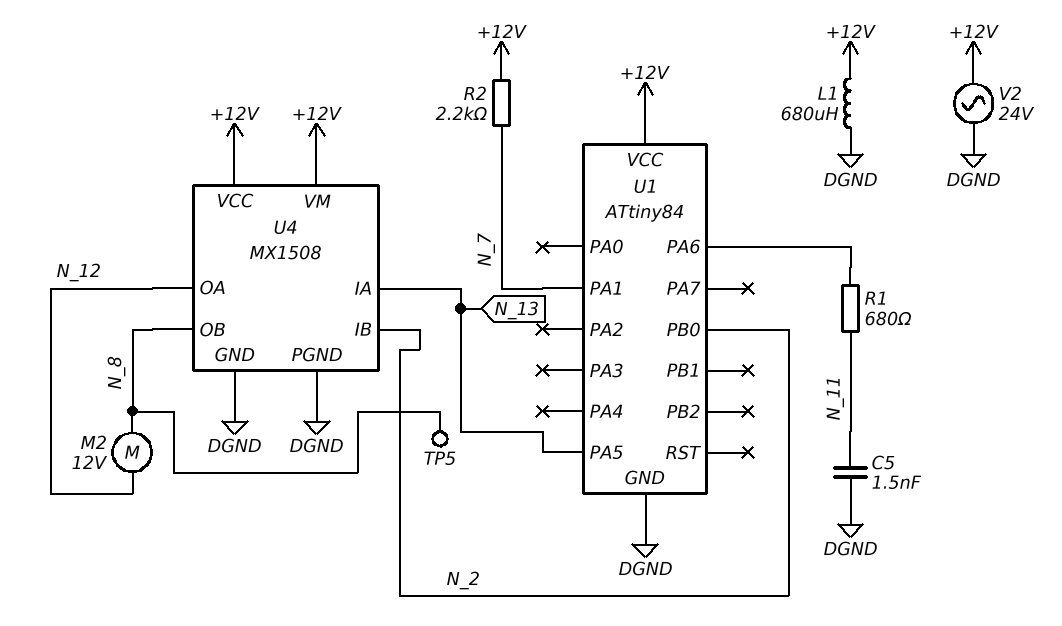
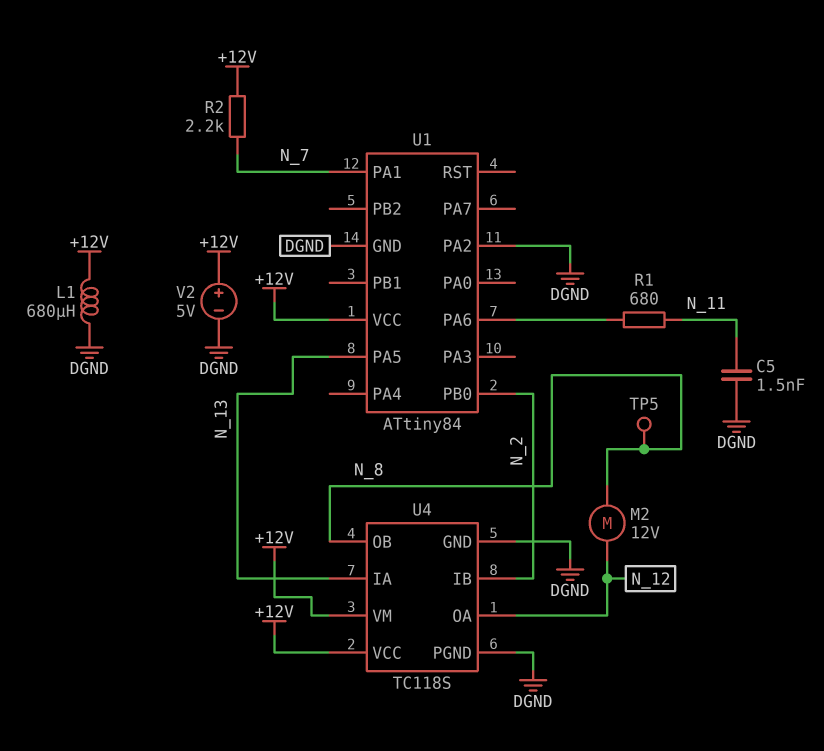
U1 pin PA2: none -> DGND
U4: MX1508 -> TC118S
V2: AC 24V (+12V, DGND) -> 5V (plus +12V, minus DGND)

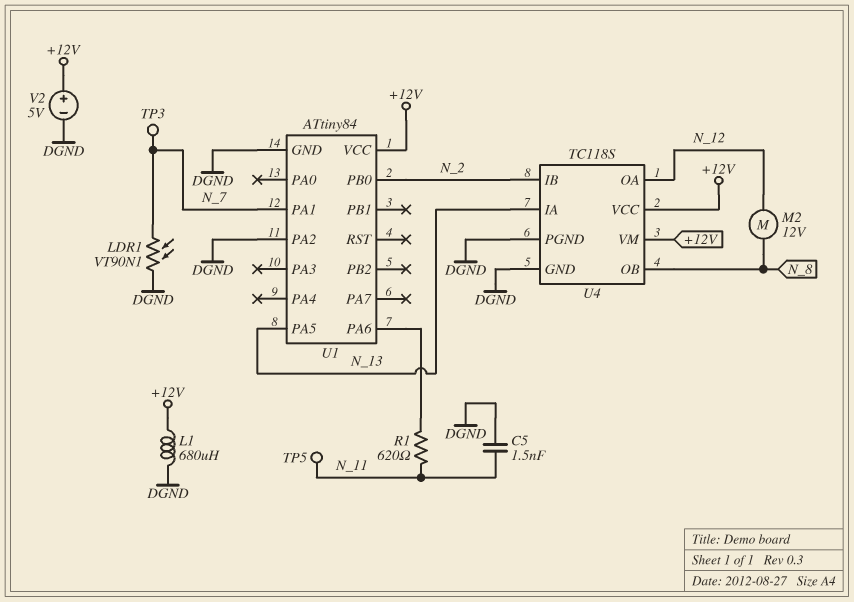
LDR1: none -> VT90N1 (DGND, N_7)
R1: 680 (N_11, U1/PA6) -> 620 (N_11, U1/PA6)
R2: 2.2k (+12V, N_7) -> none
TP3: none -> test point (N_7)
TP5: test point (N_8) -> test point (N_11)

